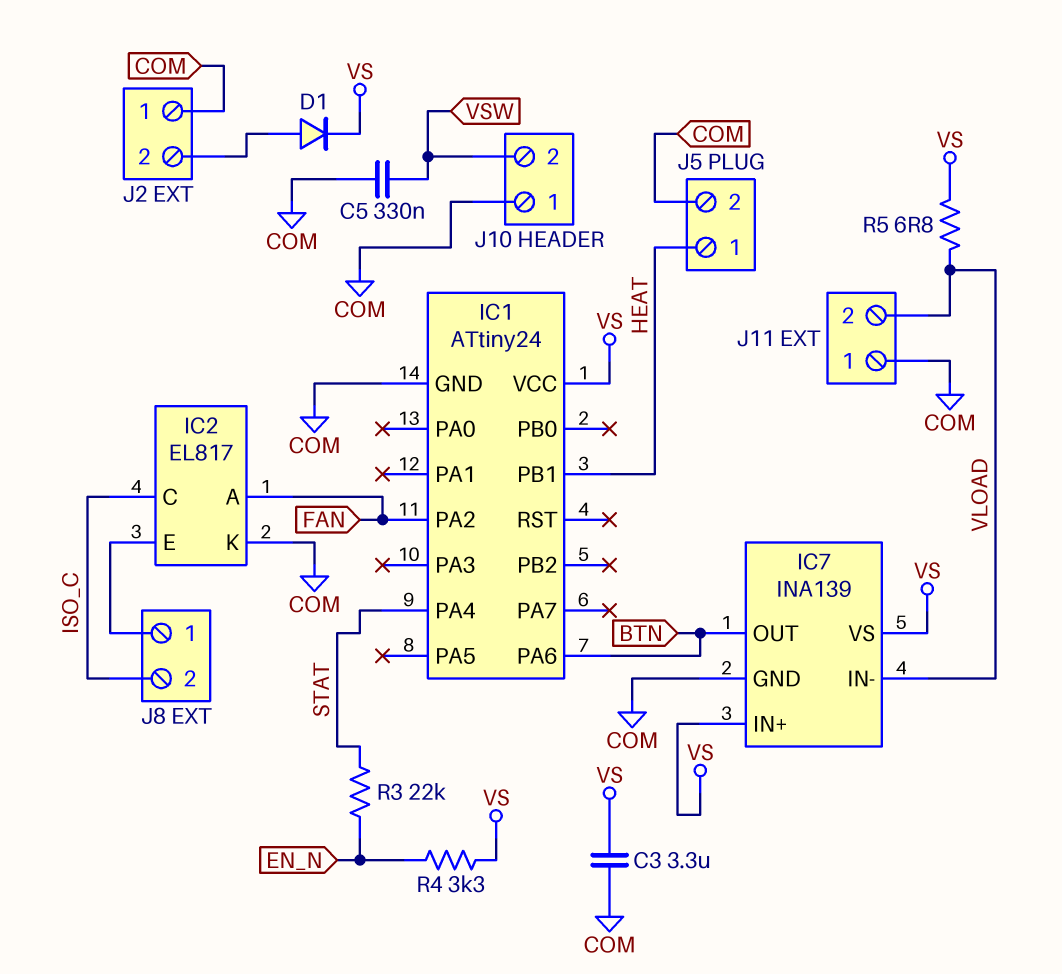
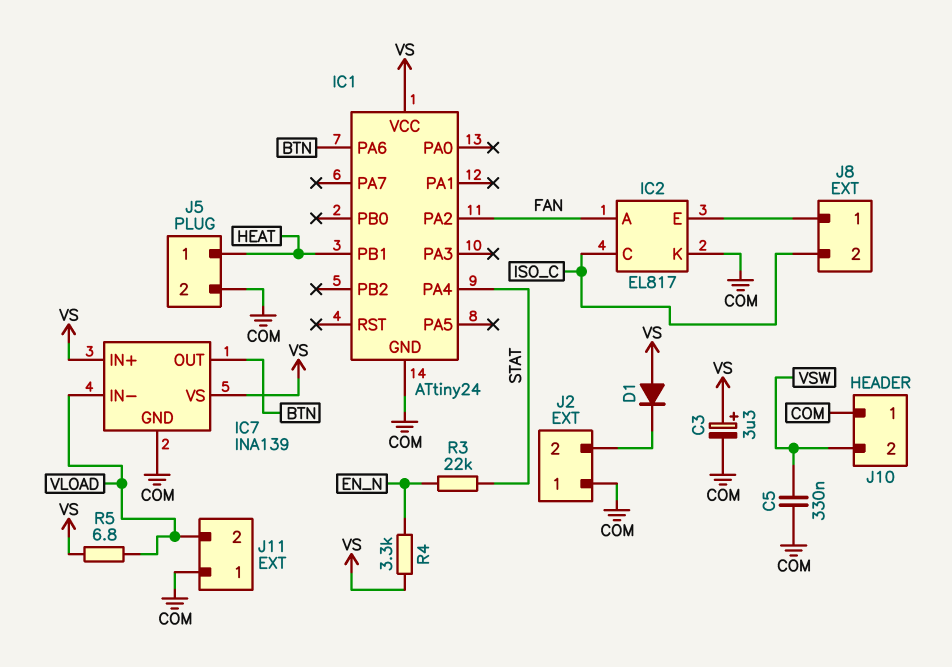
C3: 3.3uF (COM, VS) -> 3.3uF (plus VS, minus COM)
D1: diode (A J2/2, K VS) -> diode (A VS, K J2/2)

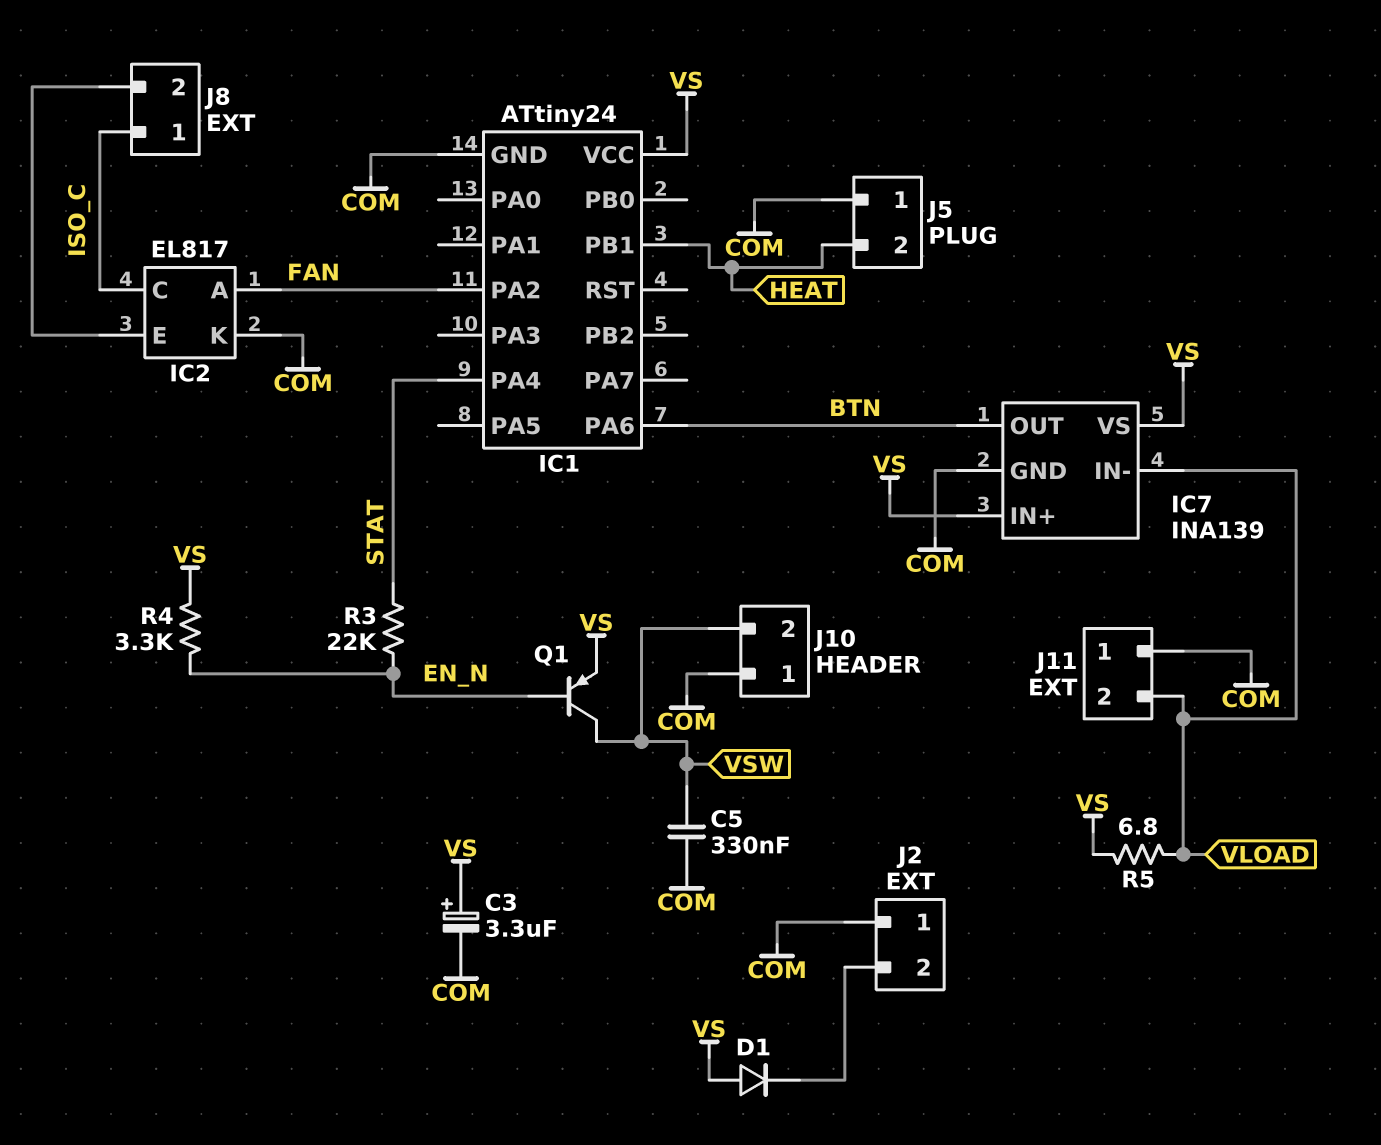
J5 pin 1: HEAT -> COM
J5 pin 2: COM -> HEAT
J8 pin 1: IC2/E -> ISO_C
J8 pin 2: ISO_C -> IC2/E
Q1: none -> PNP (B EN_N, C VSW, E VS)

